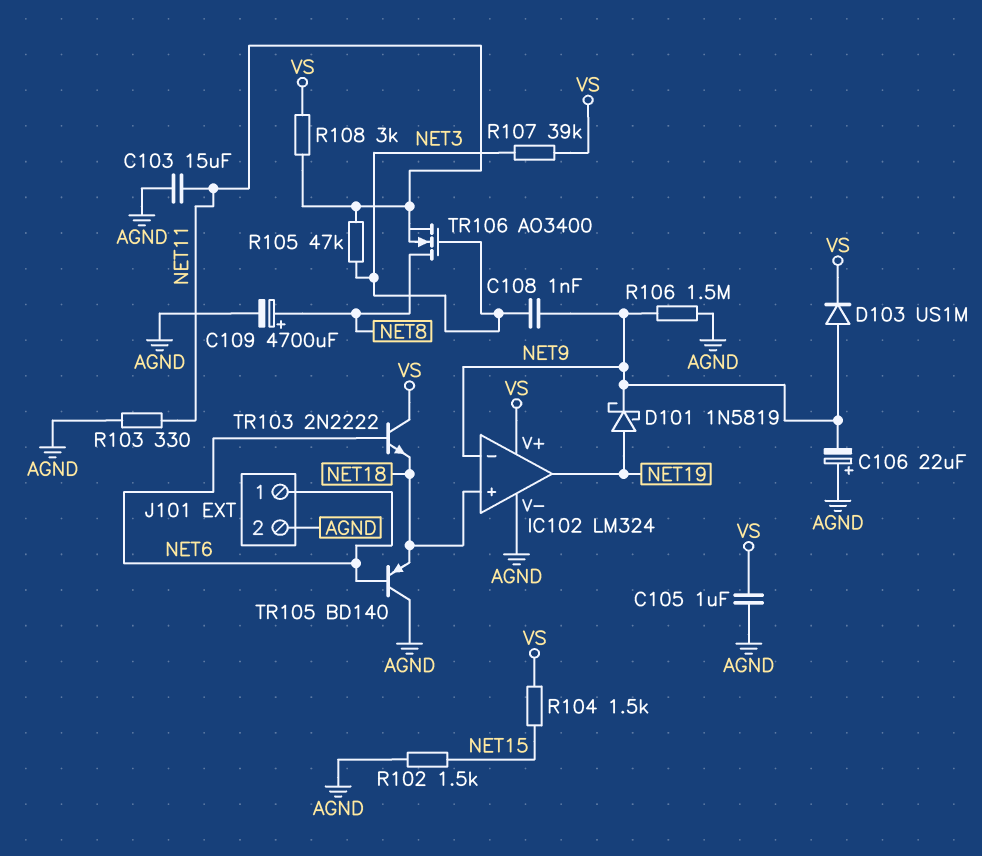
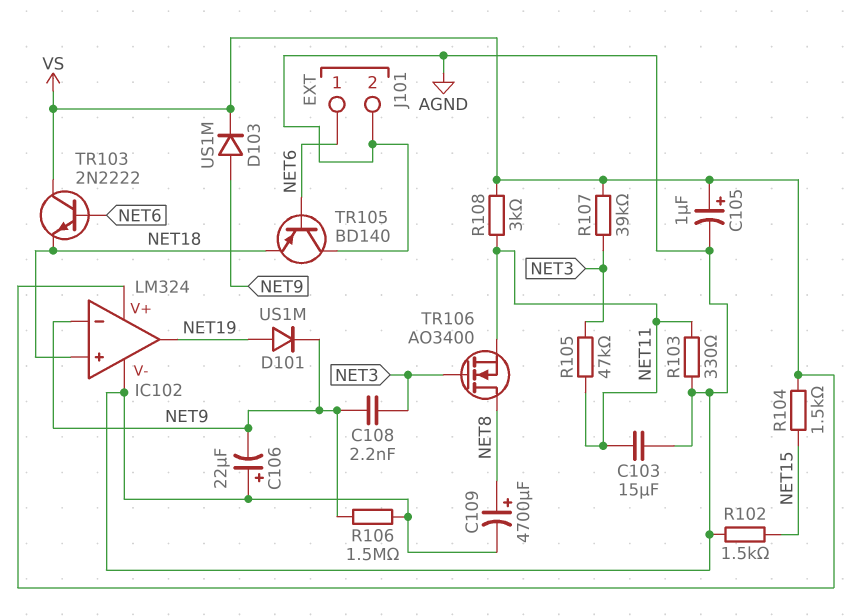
C105: 1uF (AGND, VS) -> 1uF (plus VS, minus AGND)
C108: 1nF (NET3, NET9) -> 2.2nF (NET3, NET9)
D101: schottky 1N5819 (A NET19, K NET9) -> diode US1M (A NET19, K NET9)

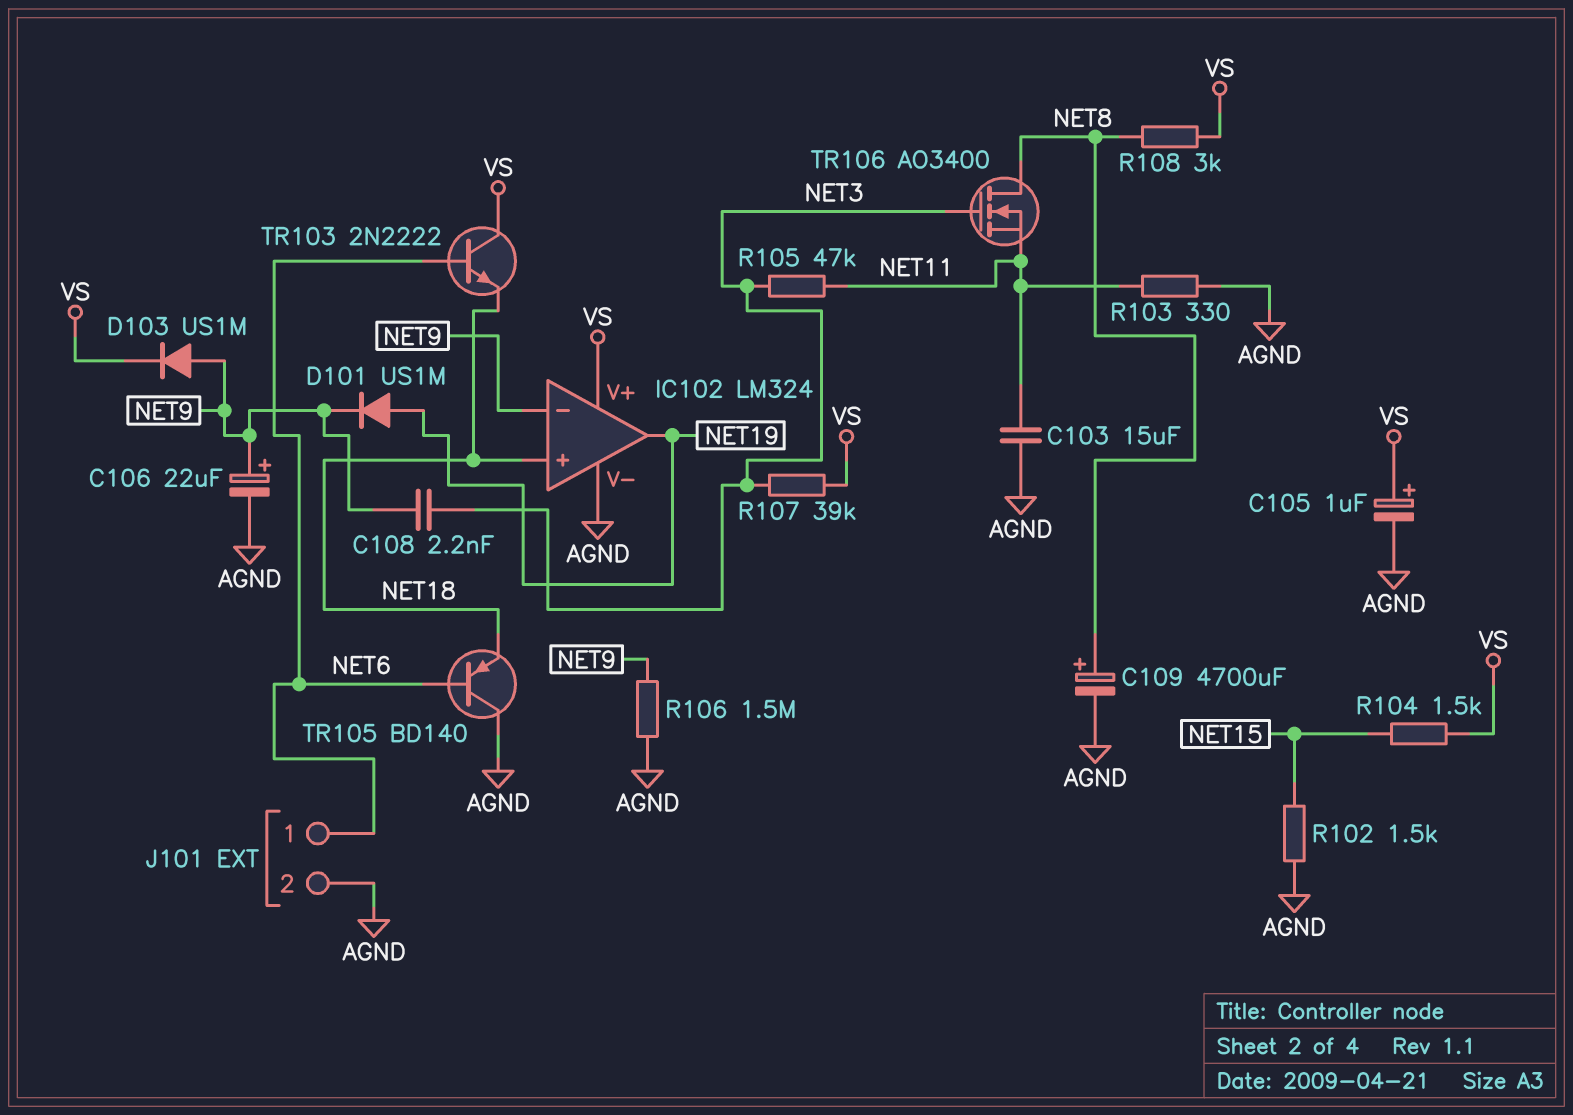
C106: 22uF (plus AGND, minus NET9) -> 22uF (plus NET9, minus AGND)
R108: 3k (NET11, VS) -> 3k (NET8, VS)

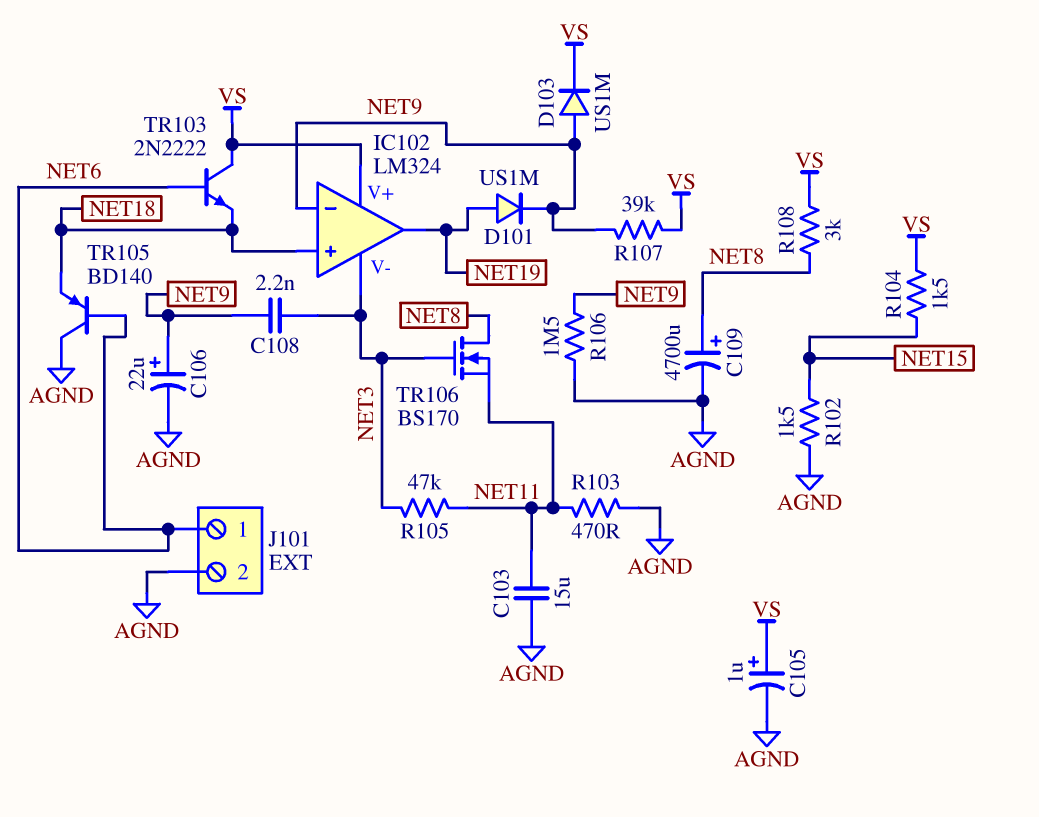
IC102 pin V-: AGND -> NET3
R103: 330 (AGND, NET11) -> 470 (AGND, NET11)
R107: 39k (NET3, VS) -> 39k (NET9, VS)
TR106: NMOS AO3400 (G NET3, D NET8, S NET11) -> NMOS BS170 (G NET3, D NET8, S NET11)

